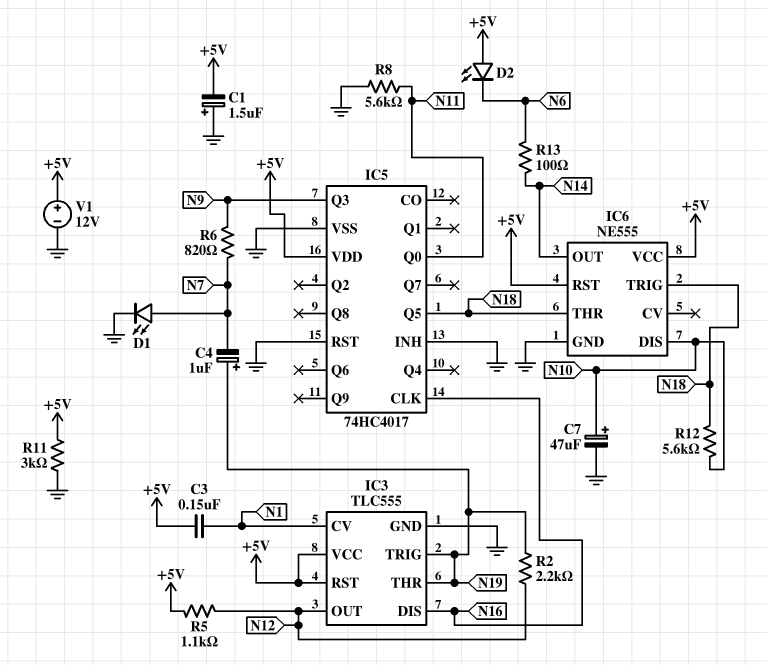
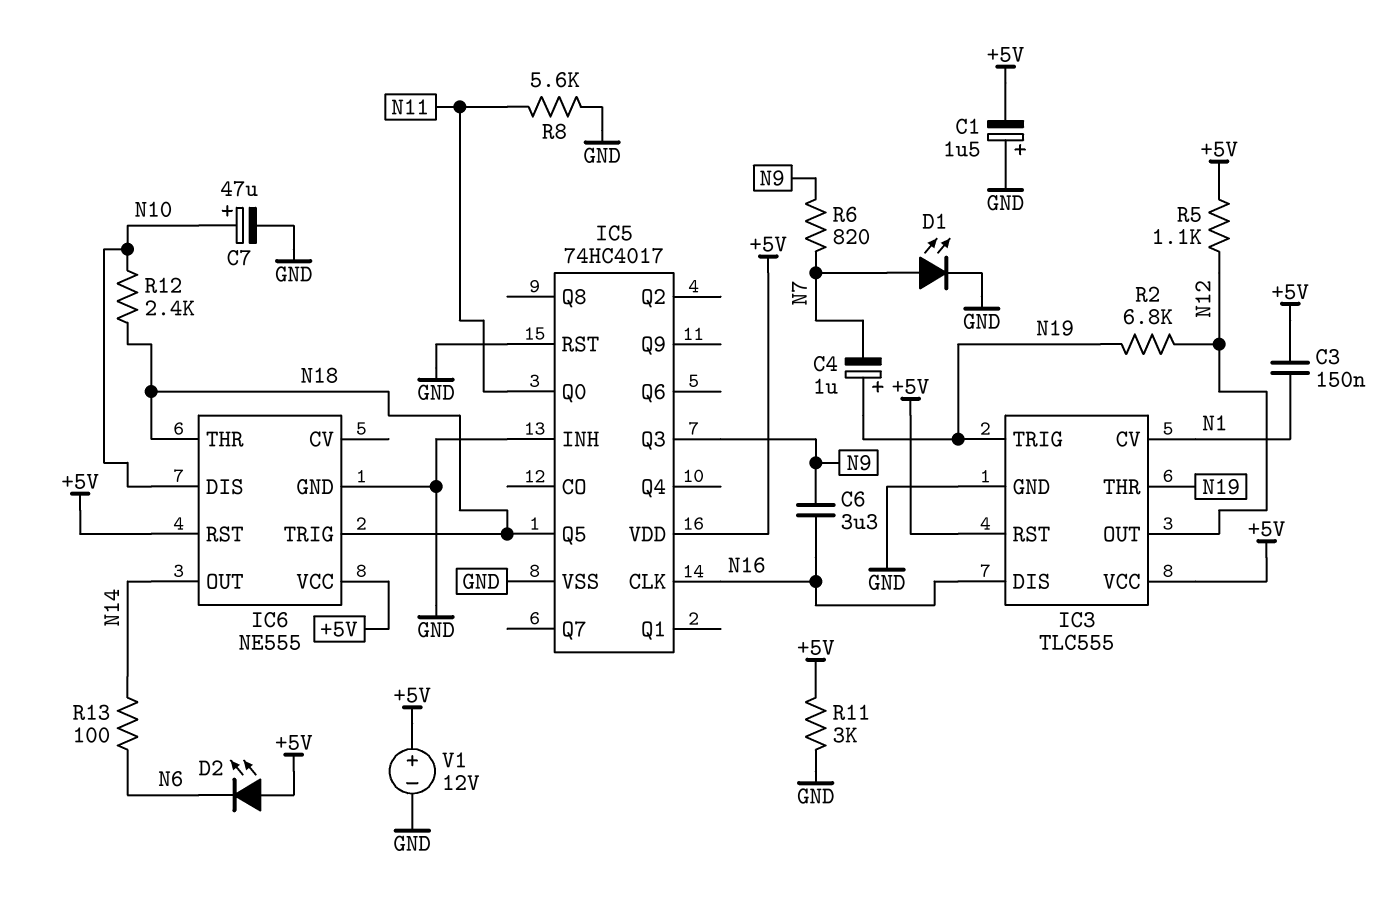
C6: none -> 3.3uF (N9, N16)
R2: 2.2k (N12, N19) -> 6.8k (N12, N19)
R12: 5.6k (N10, N18) -> 2.4k (N10, N18)

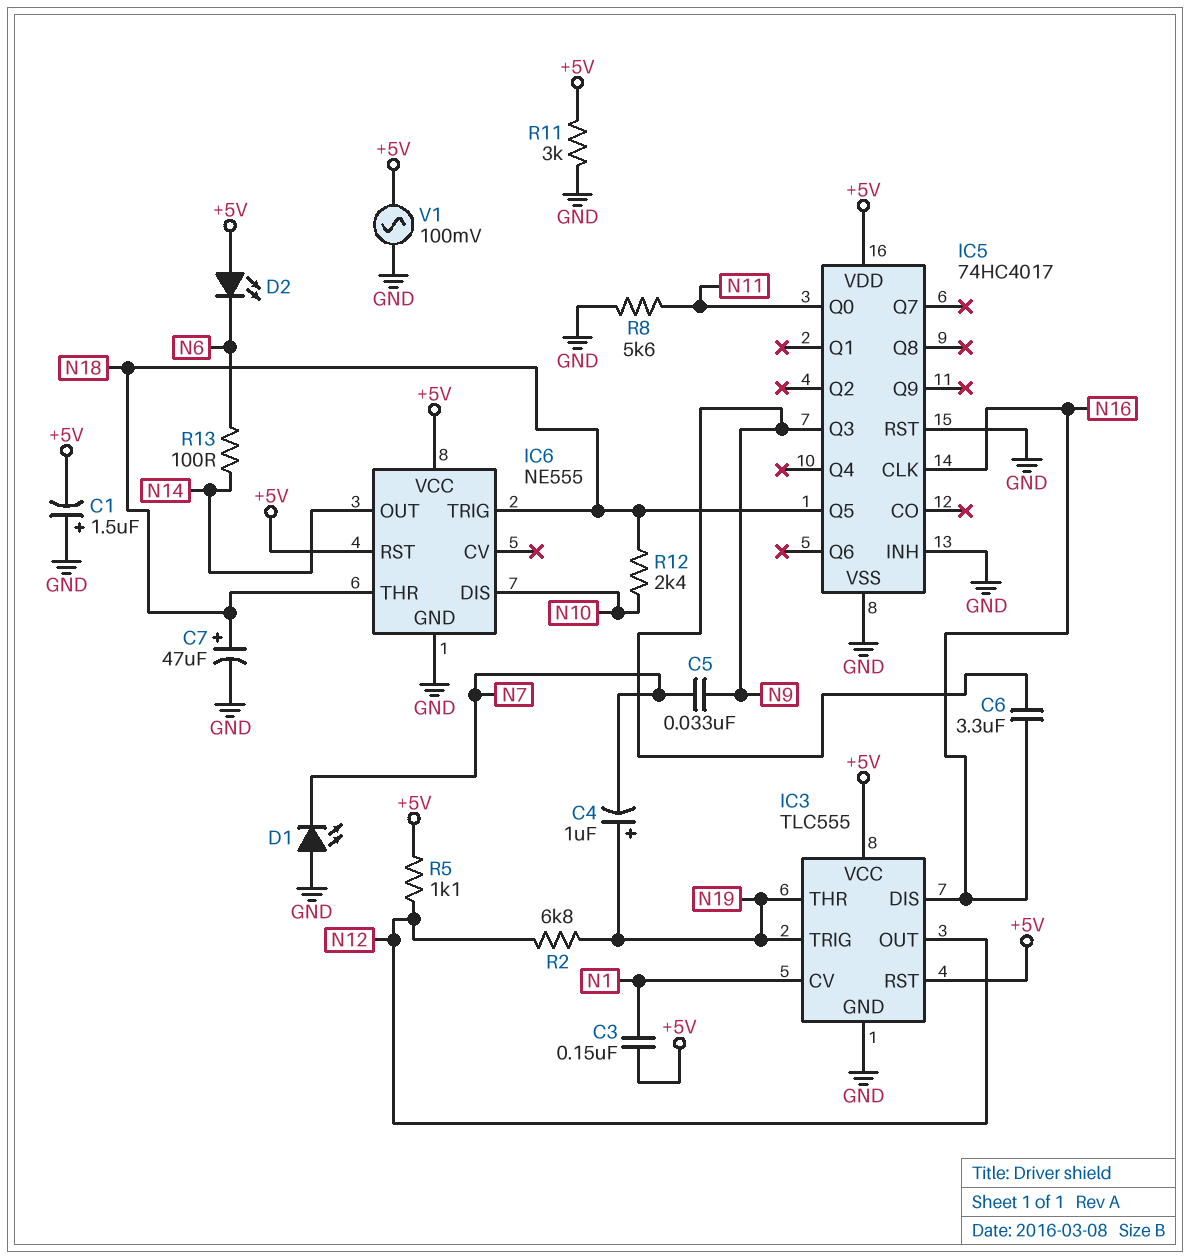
C5: none -> 33nF (N7, N9)
C7: 47uF (plus N10, minus GND) -> 47uF (plus N18, minus GND)
D1: LED (A N7, K GND) -> LED (A GND, K N7)
R6: 820 (N7, N9) -> none
V1: 12V (plus +5V, minus GND) -> AC 100mV (+5V, GND)

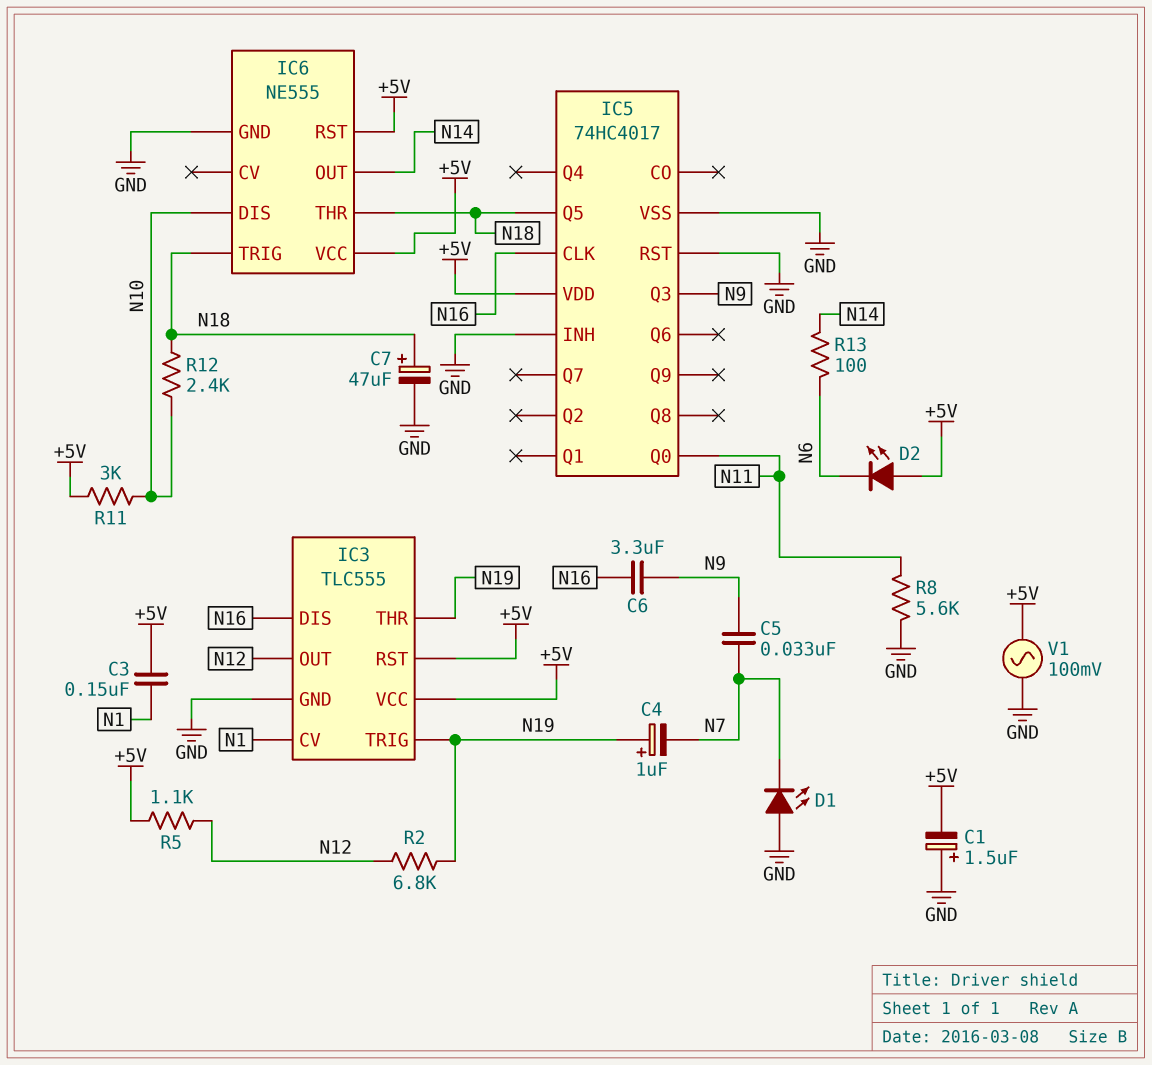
R11: 3k (+5V, GND) -> 3k (+5V, N10)

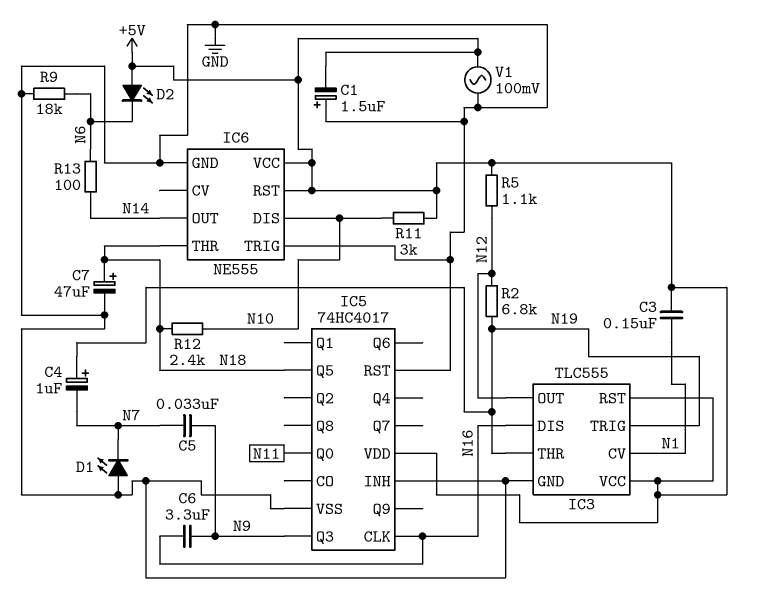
IC6 pin TRIG: N18 -> GND
R8: 5.6k (GND, N11) -> none
R9: none -> 18k (GND, N6)

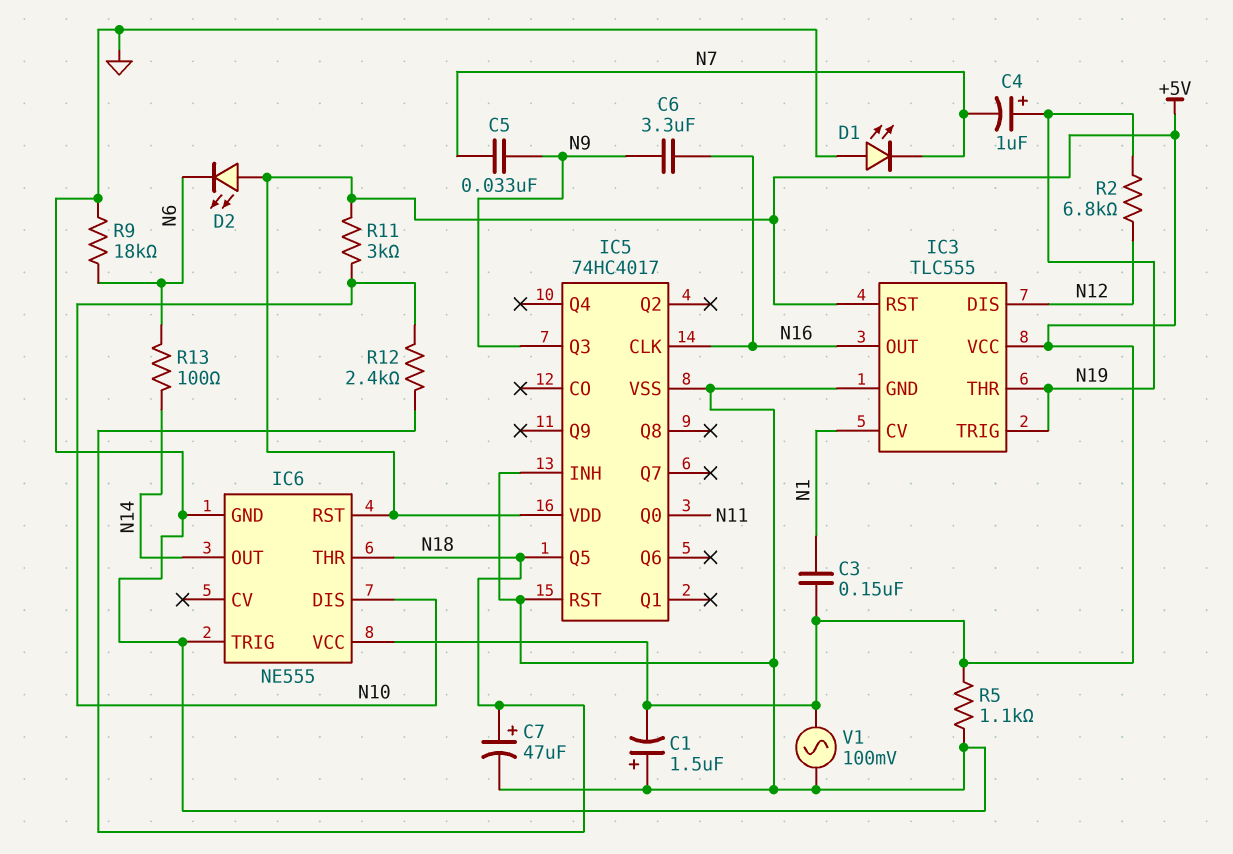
IC3 pin DIS: N16 -> N12
IC3 pin OUT: N12 -> N16
R5: 1.1k (+5V, N12) -> 1.1k (+5V, GND)

